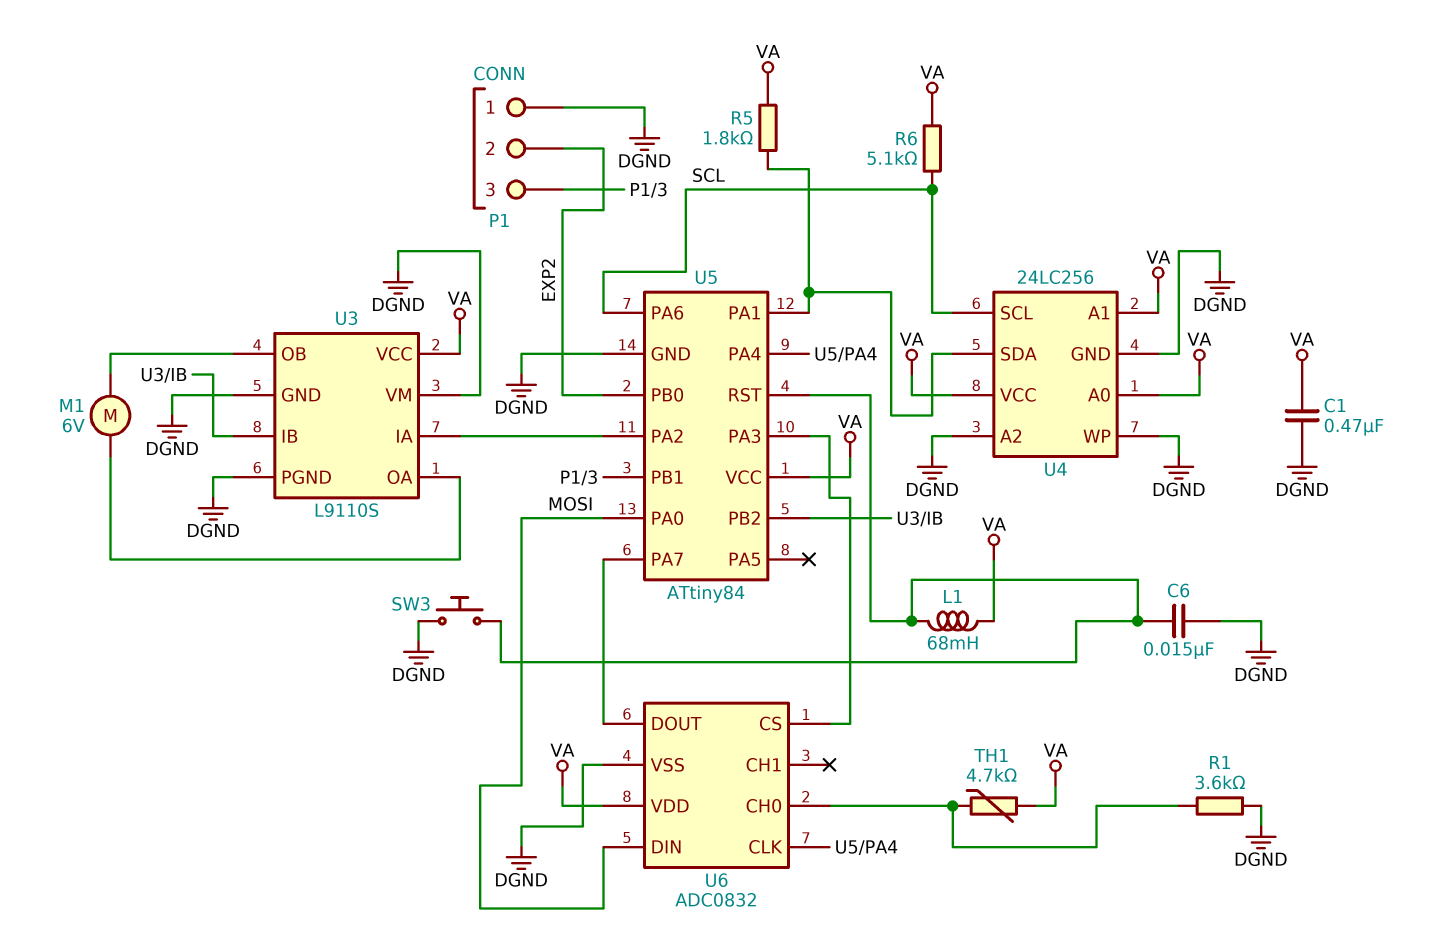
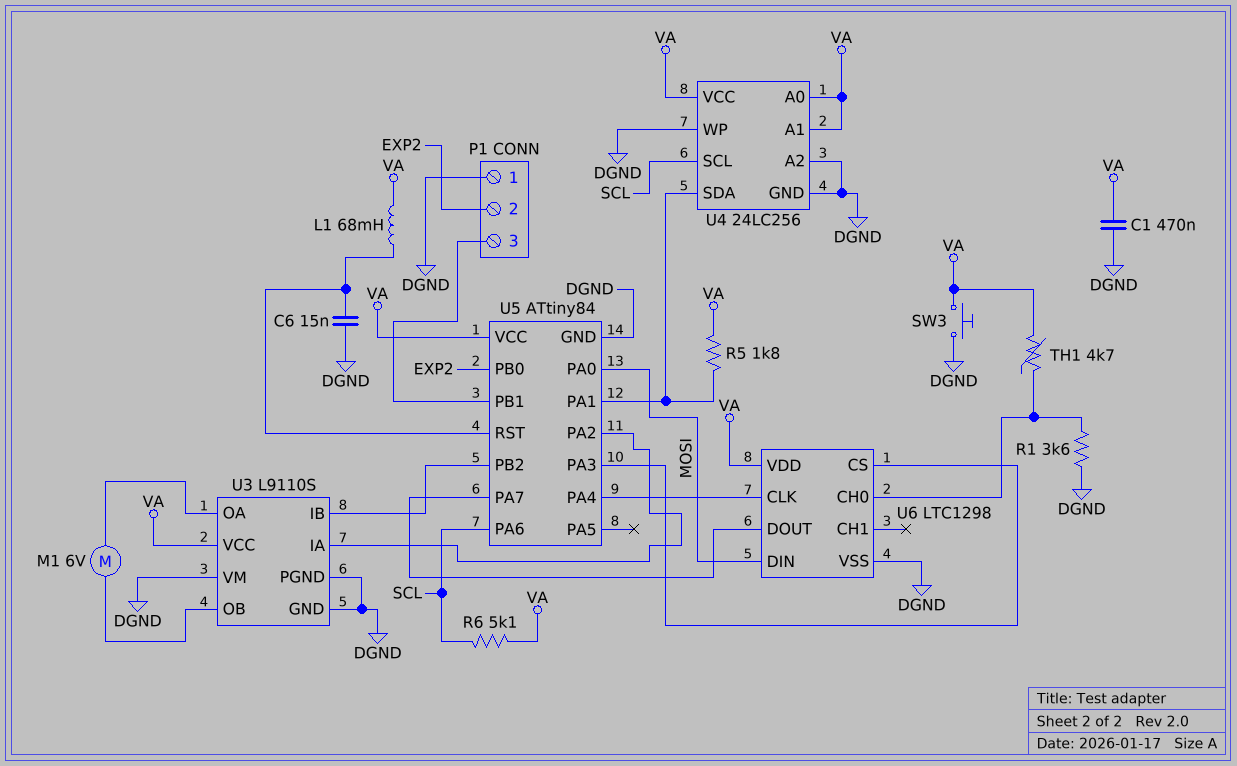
SW3: button (DGND, U5/RST) -> button (DGND, VA)
U6: ADC0832 -> LTC1298

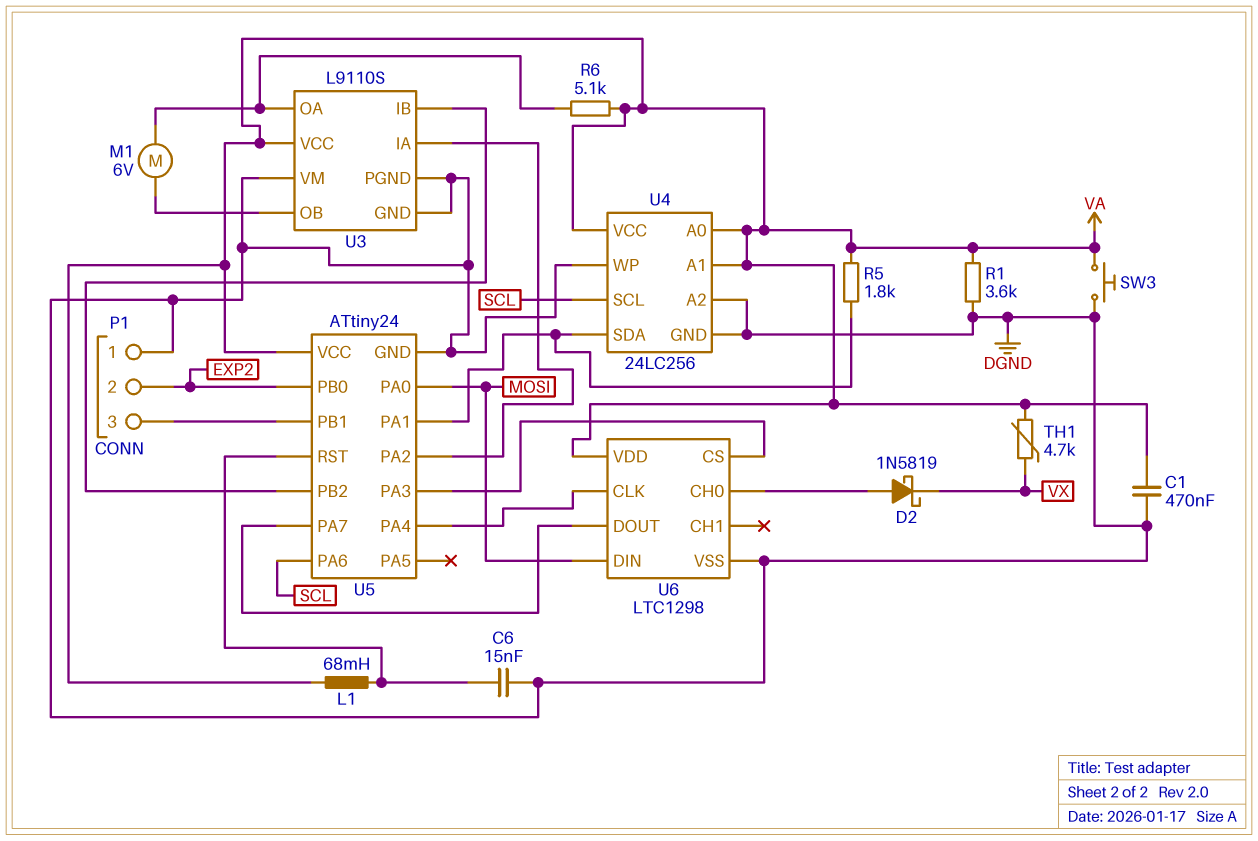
D2: none -> schottky 1N5819 (A U6/CH0, K VX)
R1: 3.6k (DGND, U6/CH0) -> 3.6k (DGND, VA)
R6: 5.1k (SCL, VA) -> 5.1k (U3/OA, VA)
TH1: 4.7k (U6/CH0, VA) -> 4.7k (VA, VX)
U5: ATtiny84 -> ATtiny24

